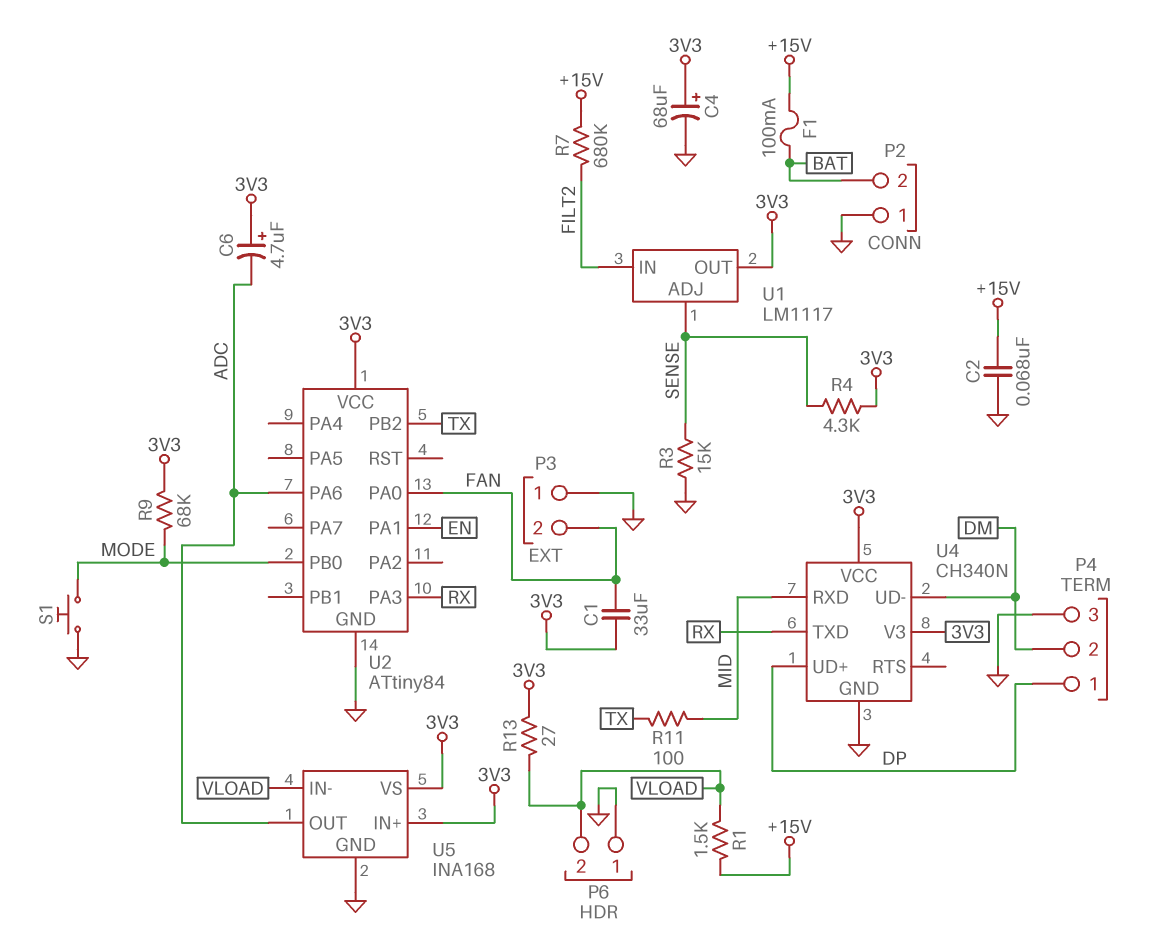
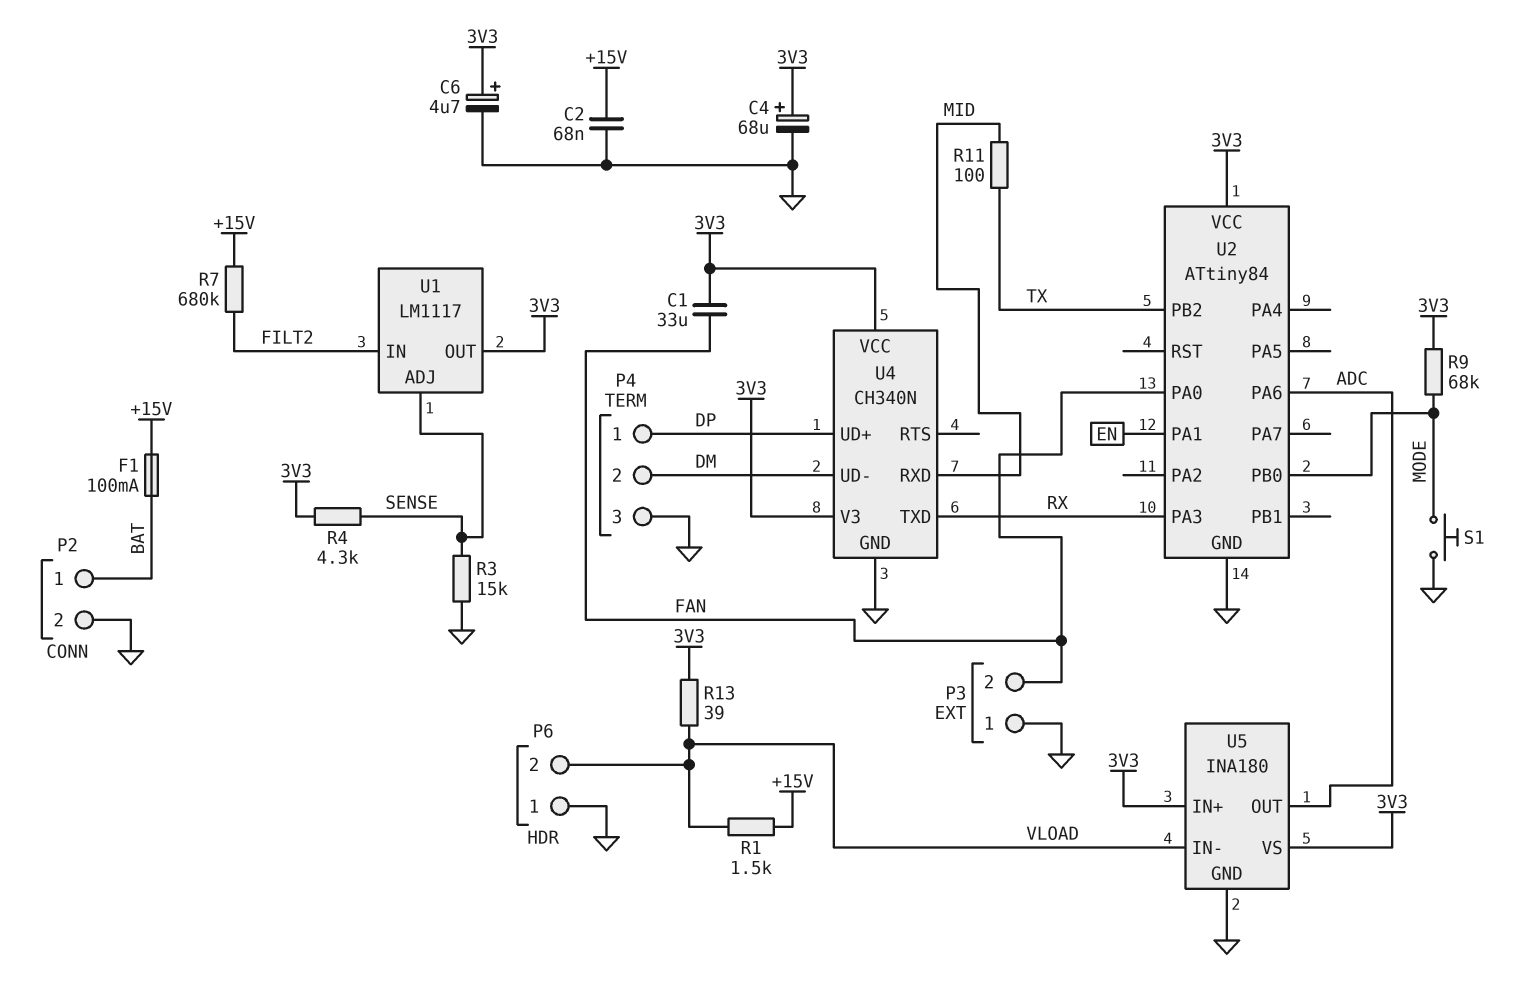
C6: 4.7uF (plus 3V3, minus ADC) -> 4.7uF (plus 3V3, minus GND)
P2 pin 1: GND -> BAT
P2 pin 2: BAT -> GND
R13: 27 (3V3, VLOAD) -> 39 (3V3, VLOAD)
U5: INA168 -> INA180

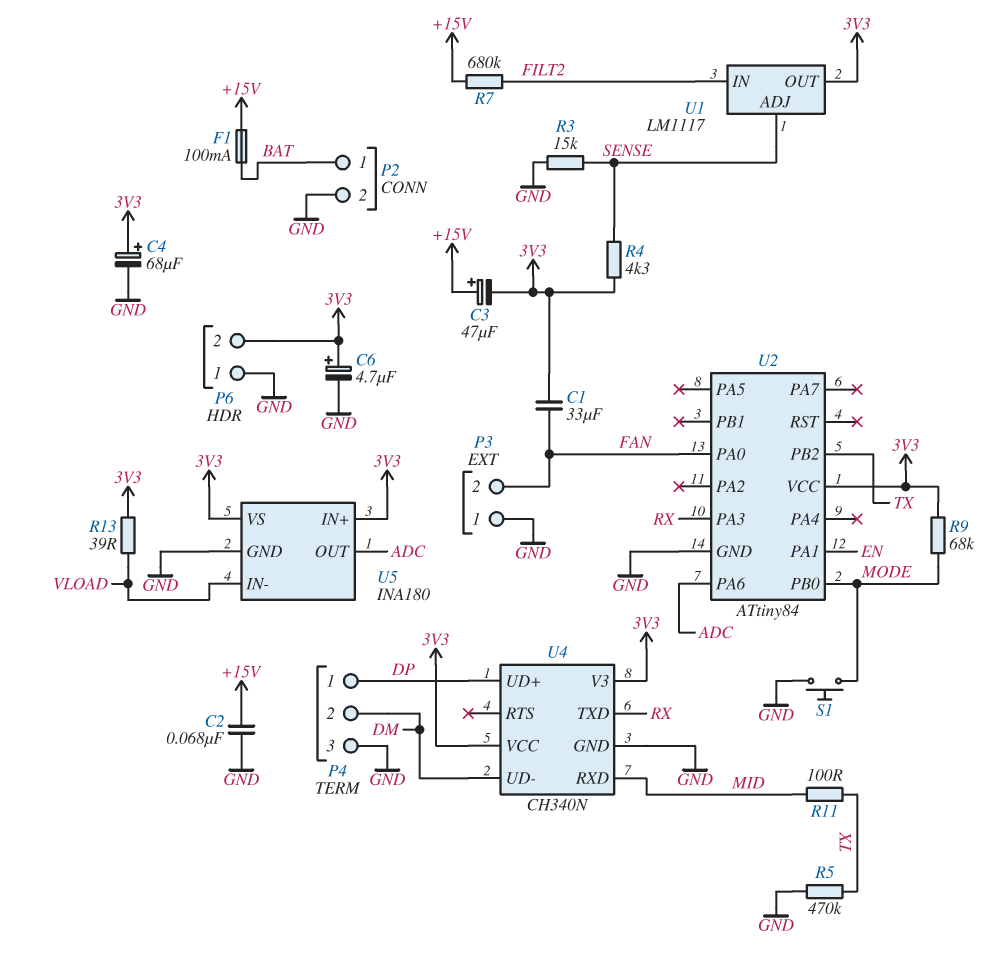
C3: none -> 47uF (plus +15V, minus 3V3)
P6 pin 2: VLOAD -> 3V3
R1: 1.5k (+15V, VLOAD) -> none
R5: none -> 470k (GND, TX)

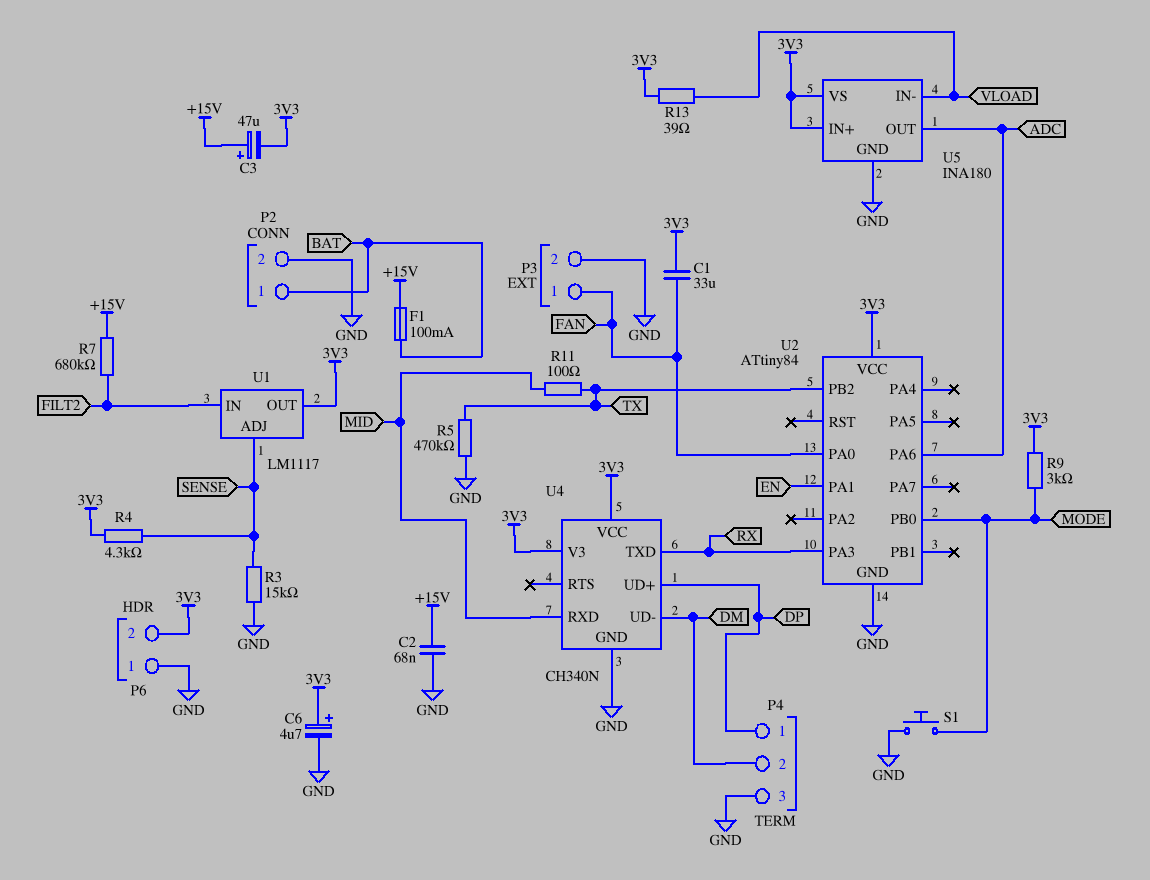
C4: 68uF (plus 3V3, minus GND) -> none
P3 pin 1: GND -> FAN
P3 pin 2: FAN -> GND
R9: 68k (3V3, MODE) -> 3k (3V3, MODE)

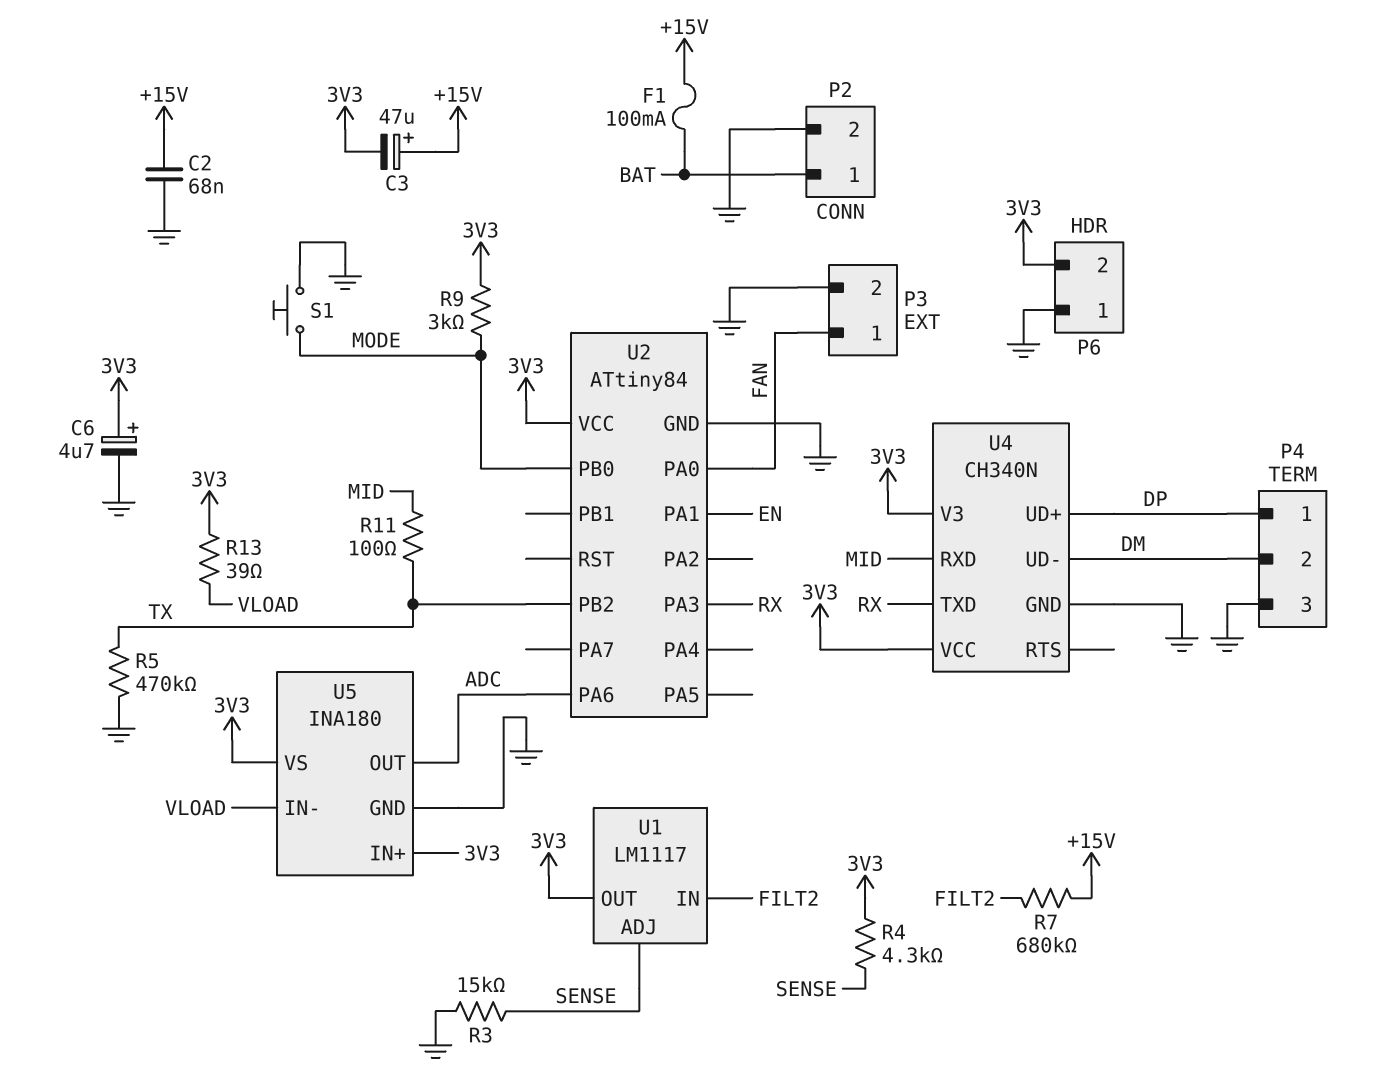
C1: 33uF (3V3, FAN) -> none

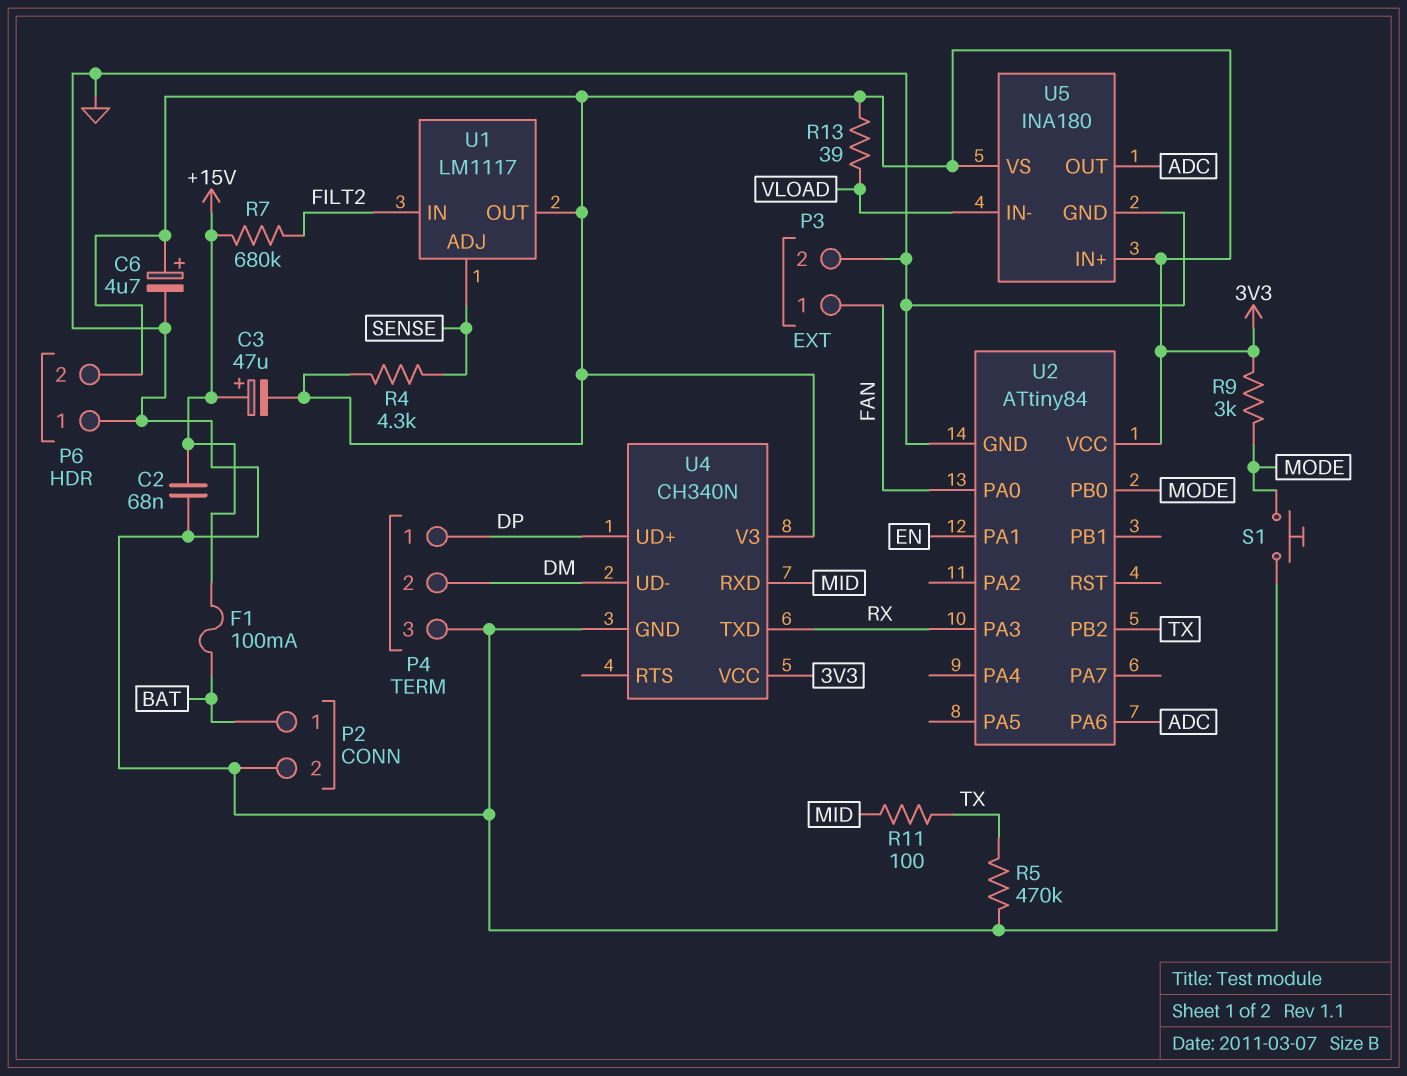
R3: 15k (GND, SENSE) -> none

